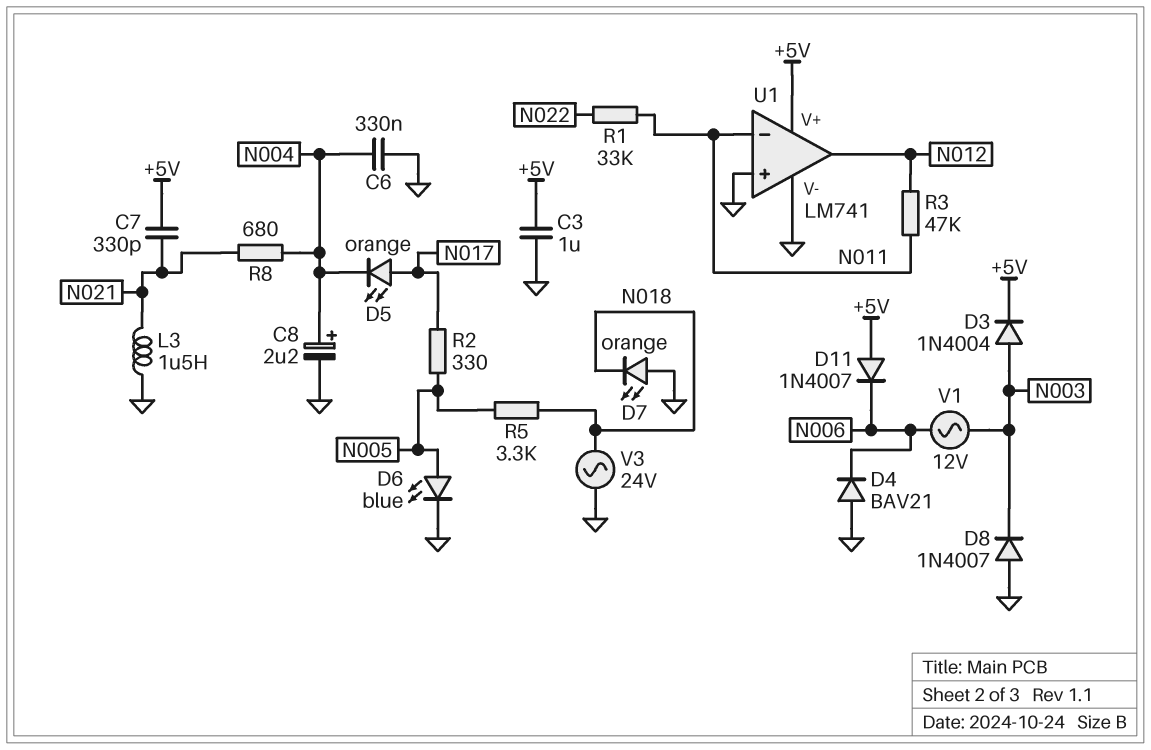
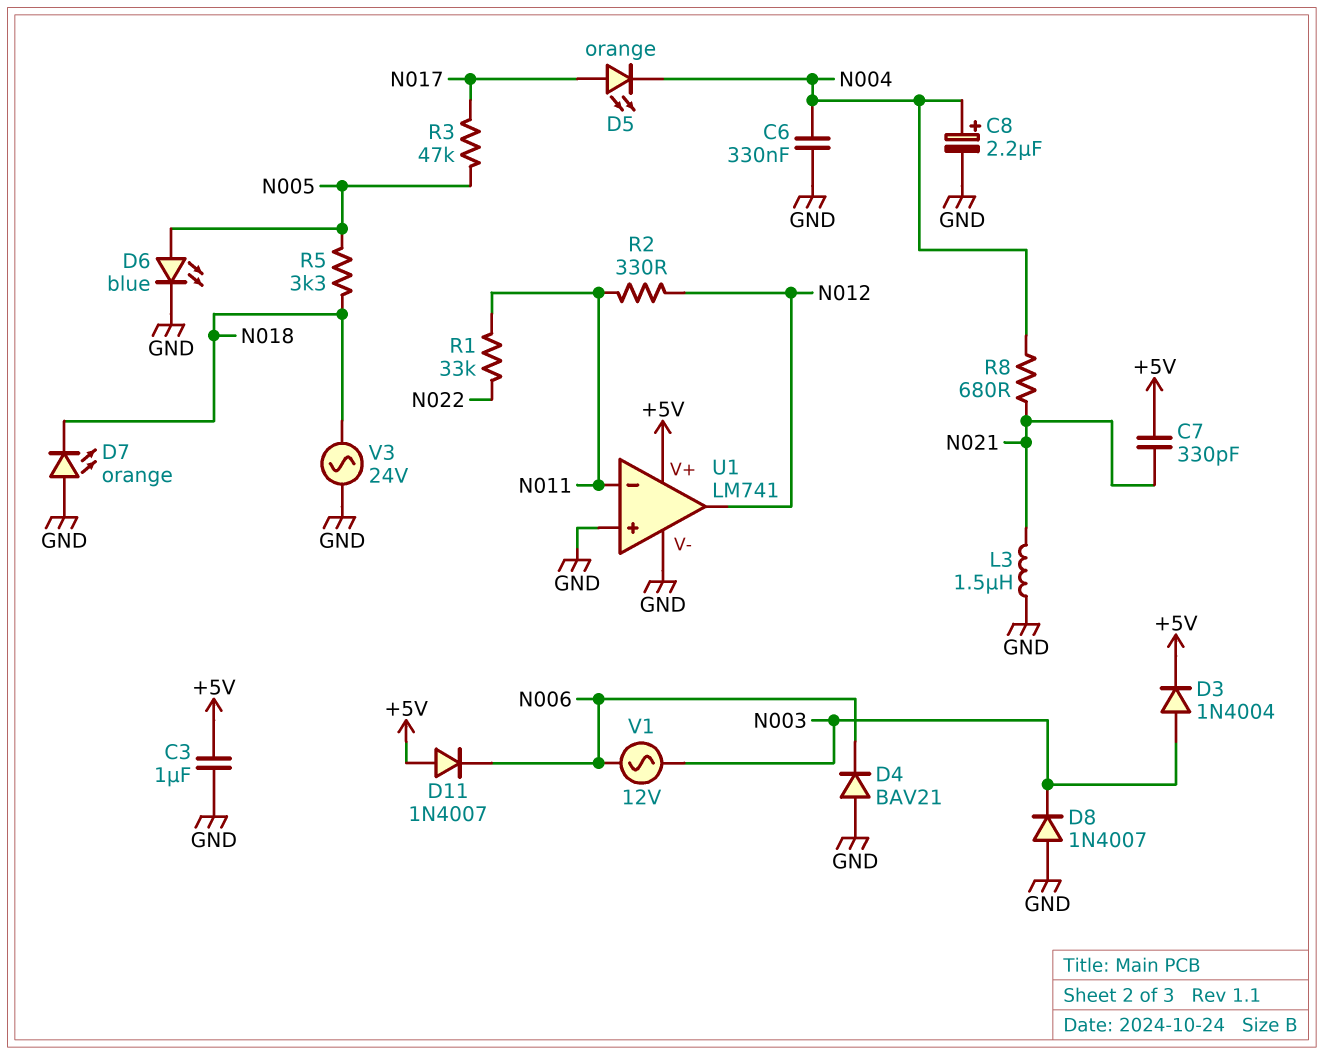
R2: 330 (N005, N017) -> 330 (N011, N012)
R3: 47k (N011, N012) -> 47k (N005, N017)

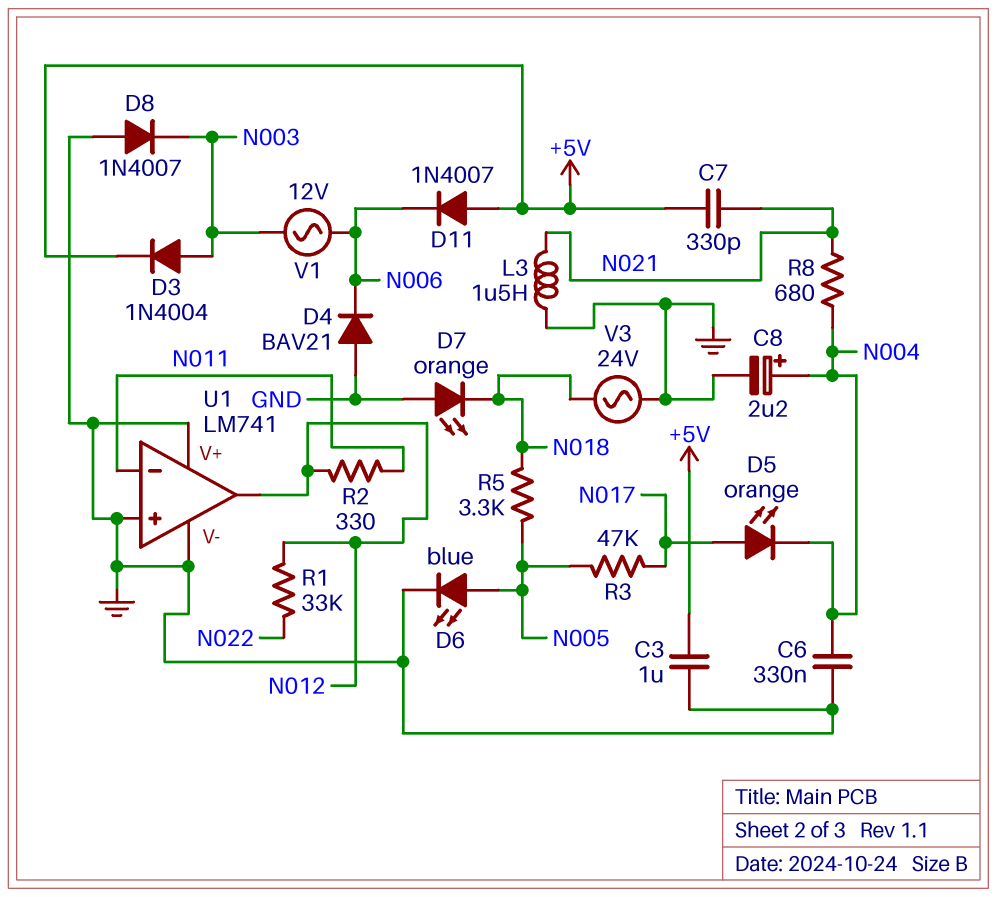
R1: 33k (N011, N022) -> 33k (N012, N022)
U1 pin V+: +5V -> GND

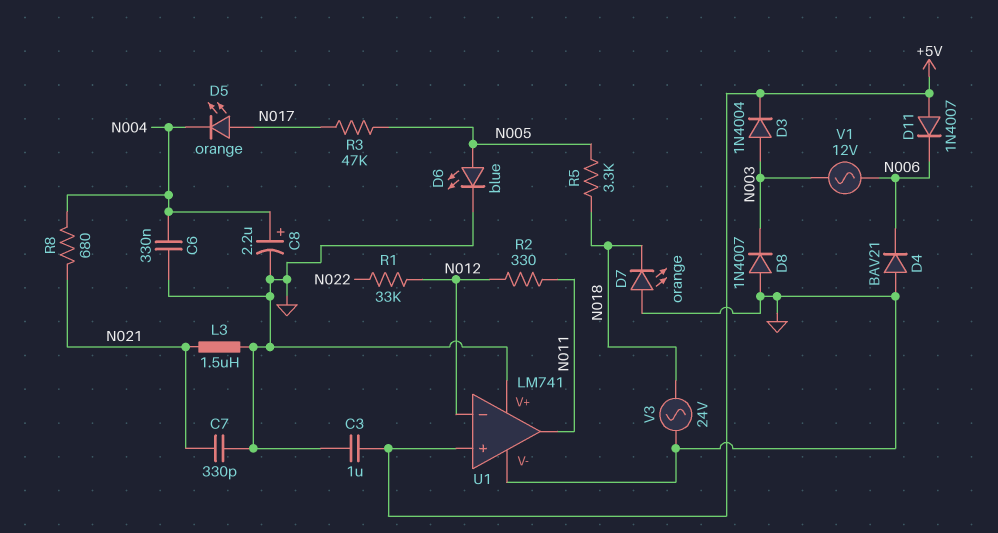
C7: 330pF (+5V, N021) -> 330pF (GND, N021)
U1 pin in+: GND -> +5V
U1 pin in-: N011 -> N012
U1 pin out: N012 -> N011

